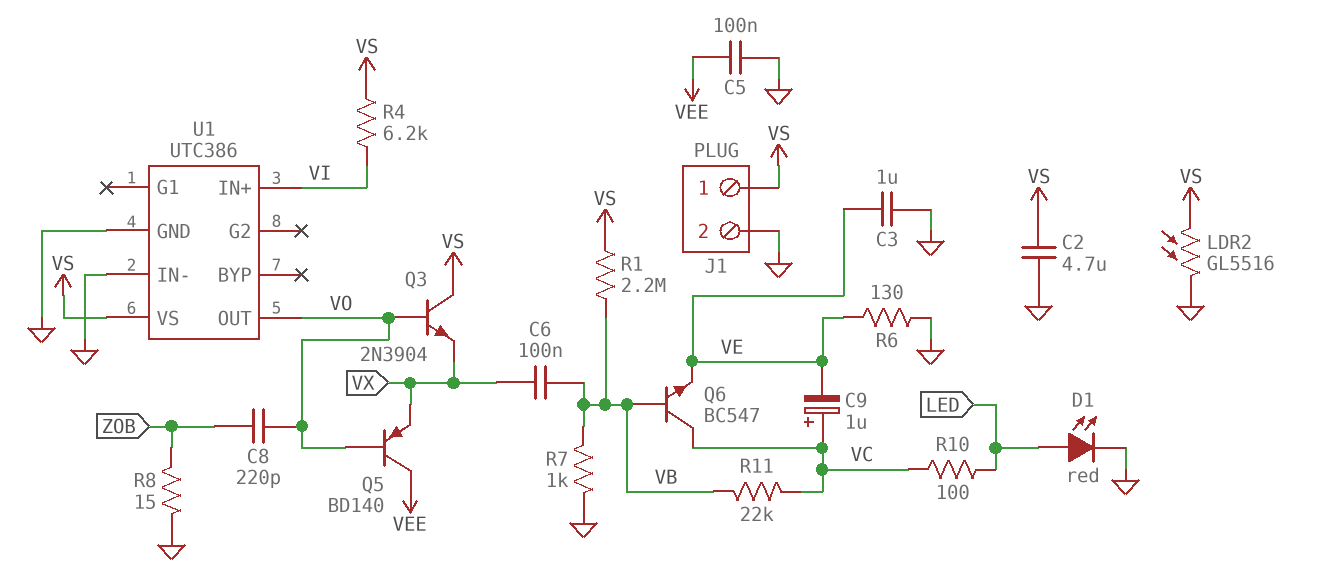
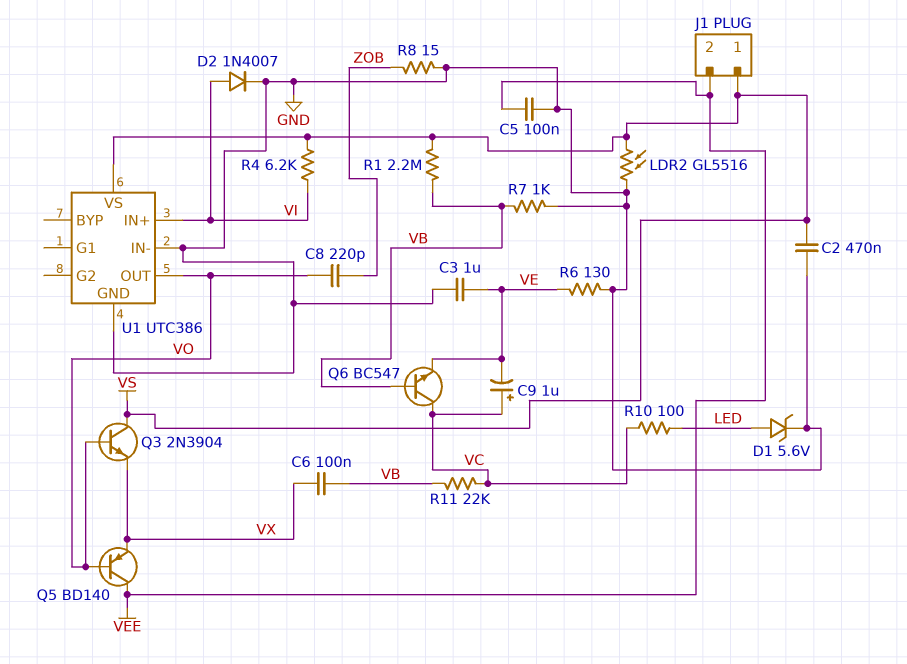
C2: 4.7uF (GND, VS) -> 470nF (GND, VS)
D1: LED red (A LED, K GND) -> zener 5.6V (A LED, K GND)
D2: none -> diode 1N4007 (A VI, K GND)
J1 pin 2: GND -> VEE

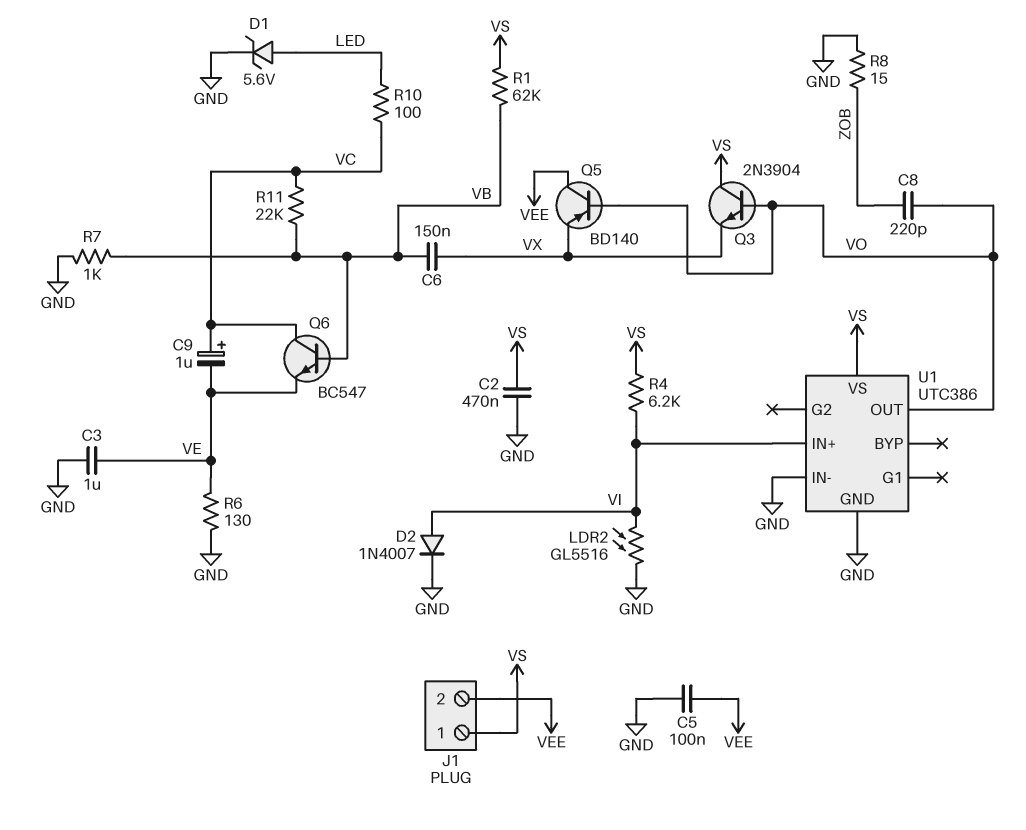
C6: 100nF (VB, VX) -> 150nF (VB, VX)
LDR2: GL5516 (GND, VS) -> GL5516 (GND, VI)
R1: 2.2M (VB, VS) -> 62k (VB, VS)

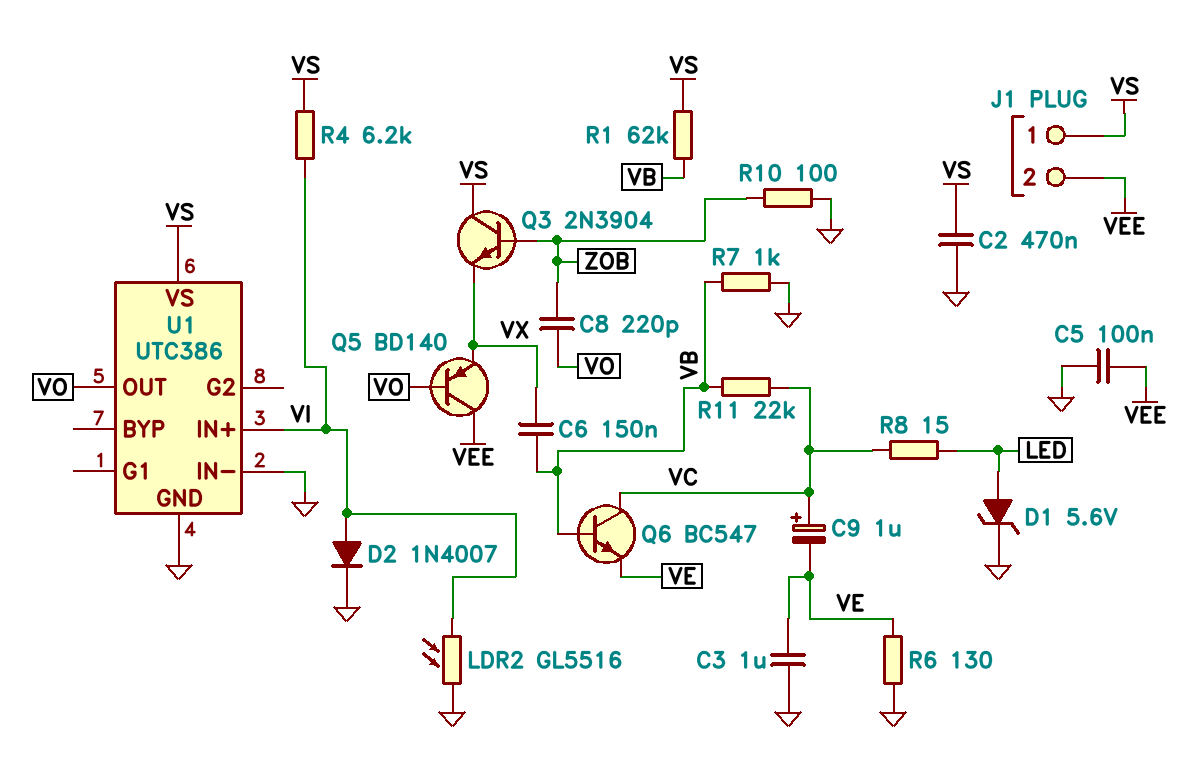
Q3: NPN 2N3904 (B VO, C VS, E VX) -> NPN 2N3904 (B ZOB, C VS, E VX)
R8: 15 (GND, ZOB) -> 15 (LED, VC)
R10: 100 (LED, VC) -> 100 (GND, ZOB)

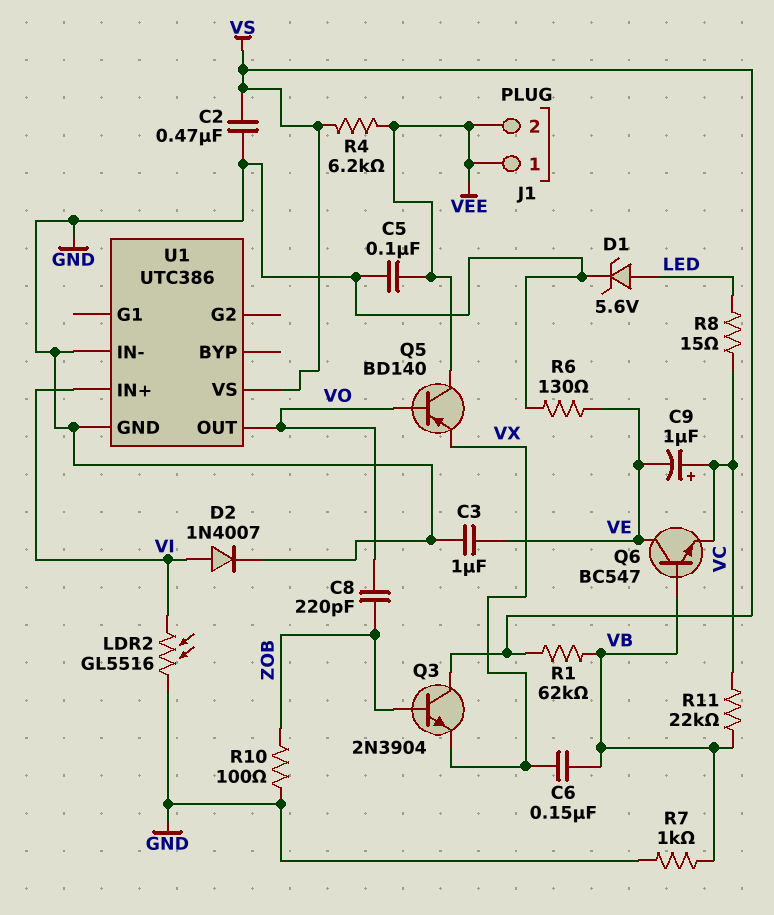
J1 pin 1: VS -> VEE
Q6: NPN BC547 (B VB, C VC, E VE) -> NPN BC547 (B VB, C VE, E VC)
R4: 6.2k (VI, VS) -> 6.2k (VEE, VS)

